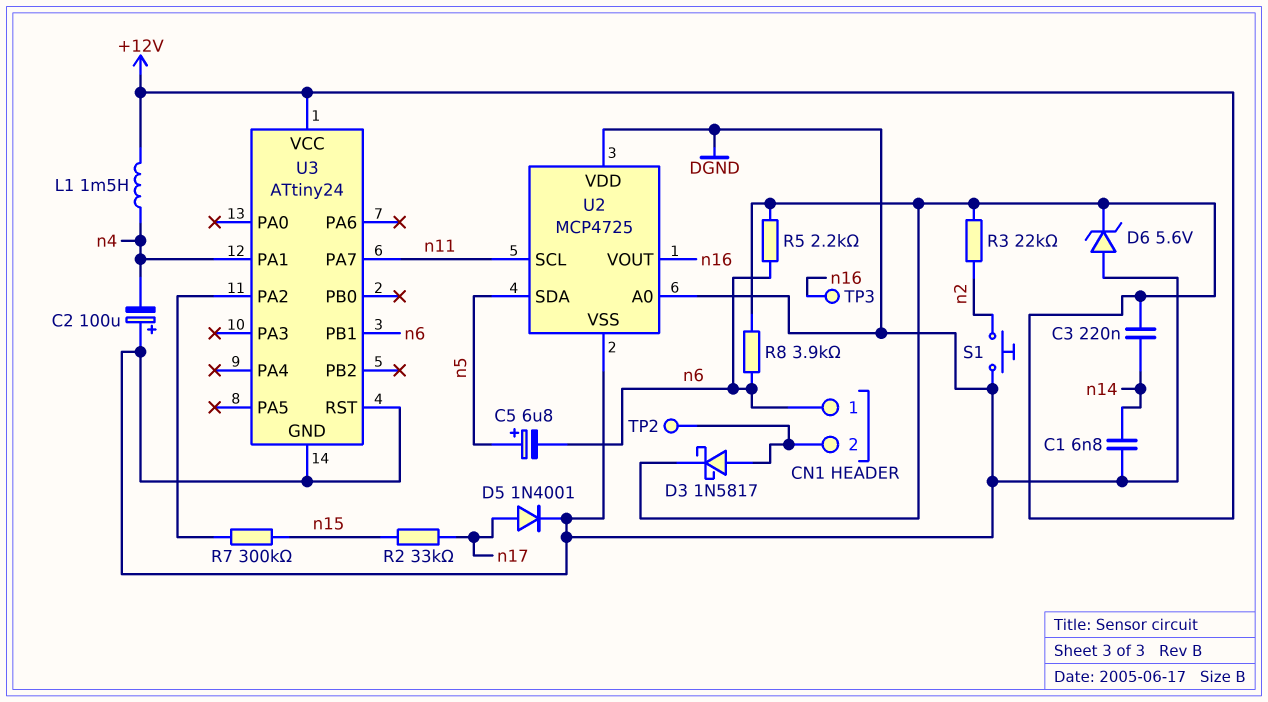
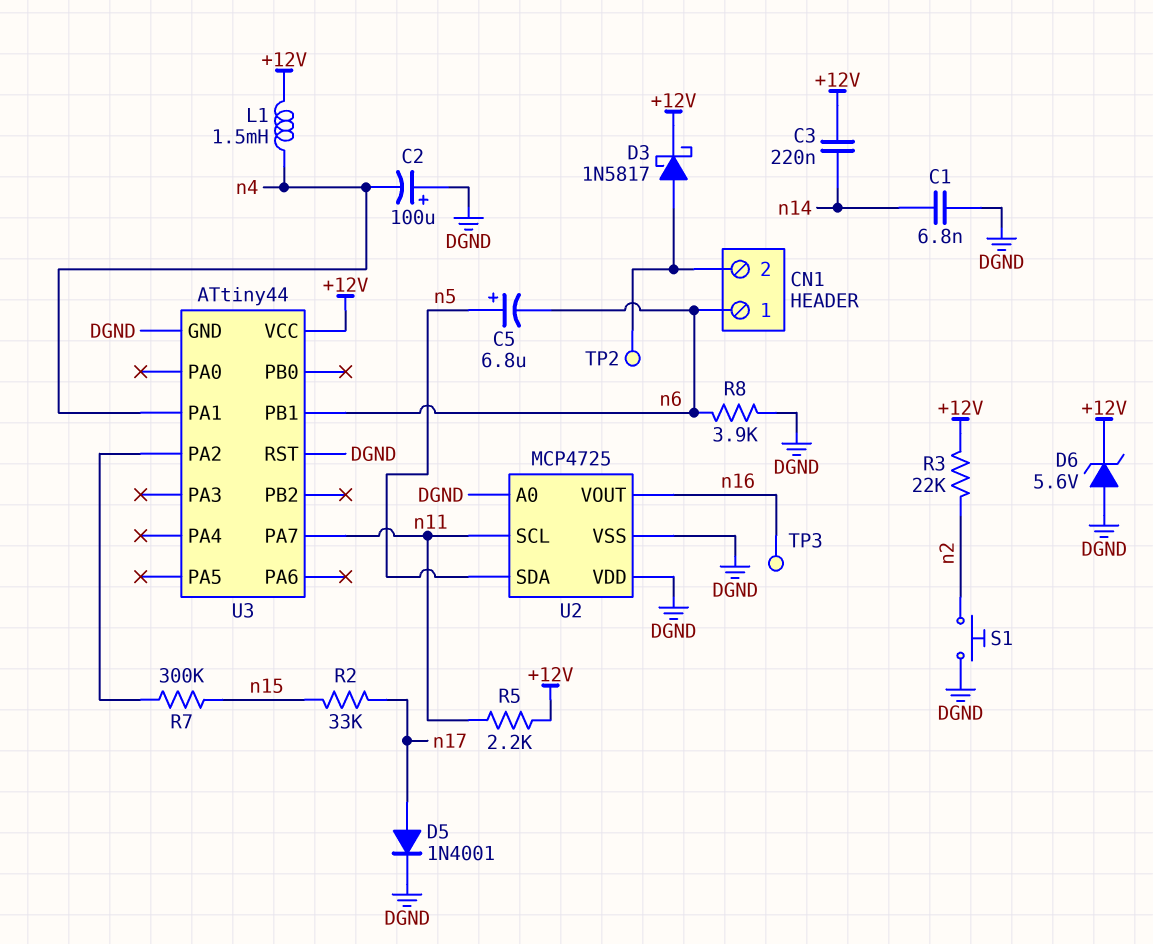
R5: 2.2k (+12V, n6) -> 2.2k (+12V, n11)
R8: 3.9k (+12V, n6) -> 3.9k (DGND, n6)
U3: ATtiny24 -> ATtiny44

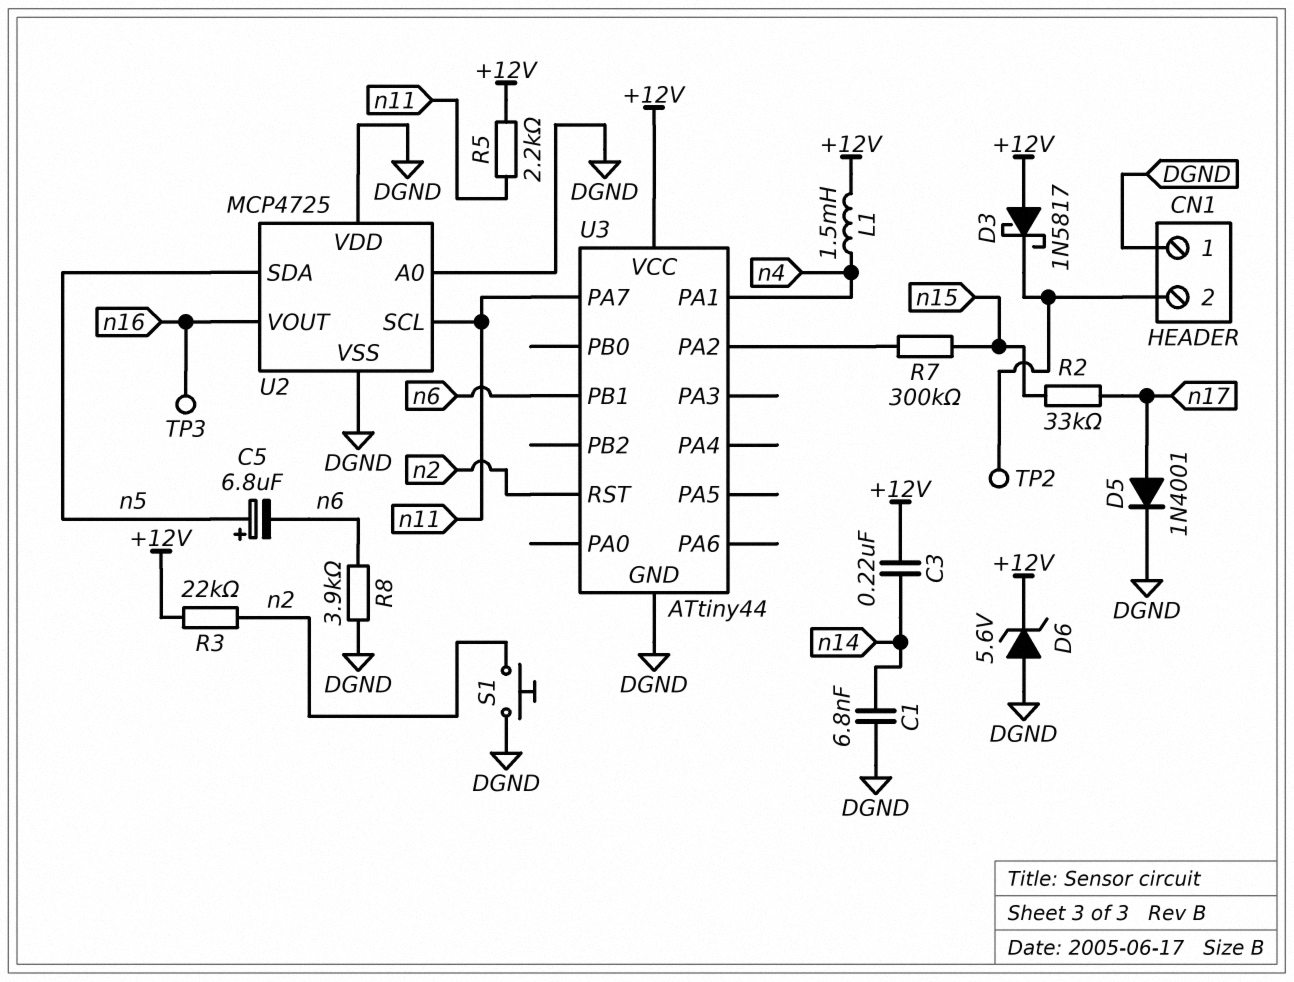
C2: 100uF (plus DGND, minus n4) -> none
CN1 pin 1: n6 -> DGND
D3: schottky 1N5817 (A CN1/2, K +12V) -> schottky 1N5817 (A +12V, K CN1/2)
U3 pin RST: DGND -> n2

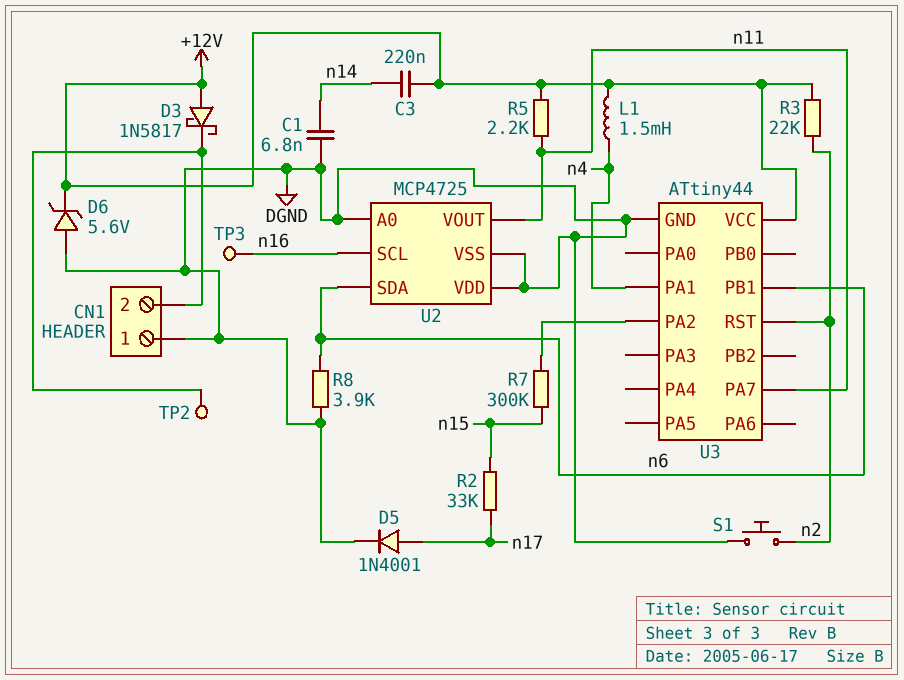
C5: 6.8uF (plus n5, minus n6) -> none
U2 pin SCL: n11 -> n16
U2 pin SDA: n5 -> n6
U2 pin VOUT: n16 -> n11

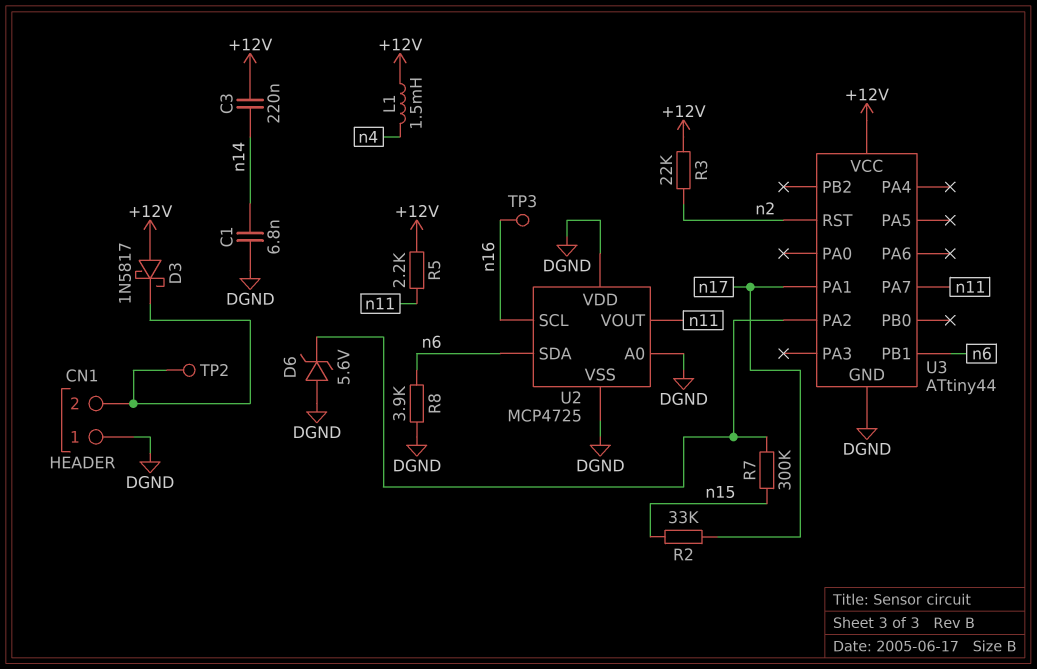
D5: diode 1N4001 (A n17, K DGND) -> none
D6: zener 5.6V (A DGND, K +12V) -> zener 5.6V (A DGND, K U3/PA2)
S1: button (DGND, n2) -> none
U3 pin PA1: n4 -> n17

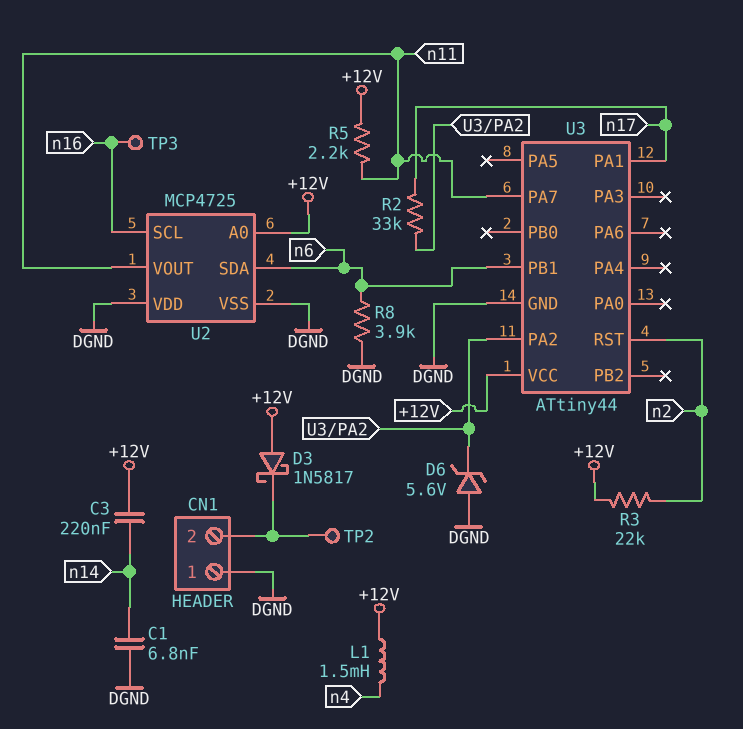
R2: 33k (n15, n17) -> 33k (U3/PA2, n17)
R7: 300k (U3/PA2, n15) -> none
U2 pin A0: DGND -> +12V

